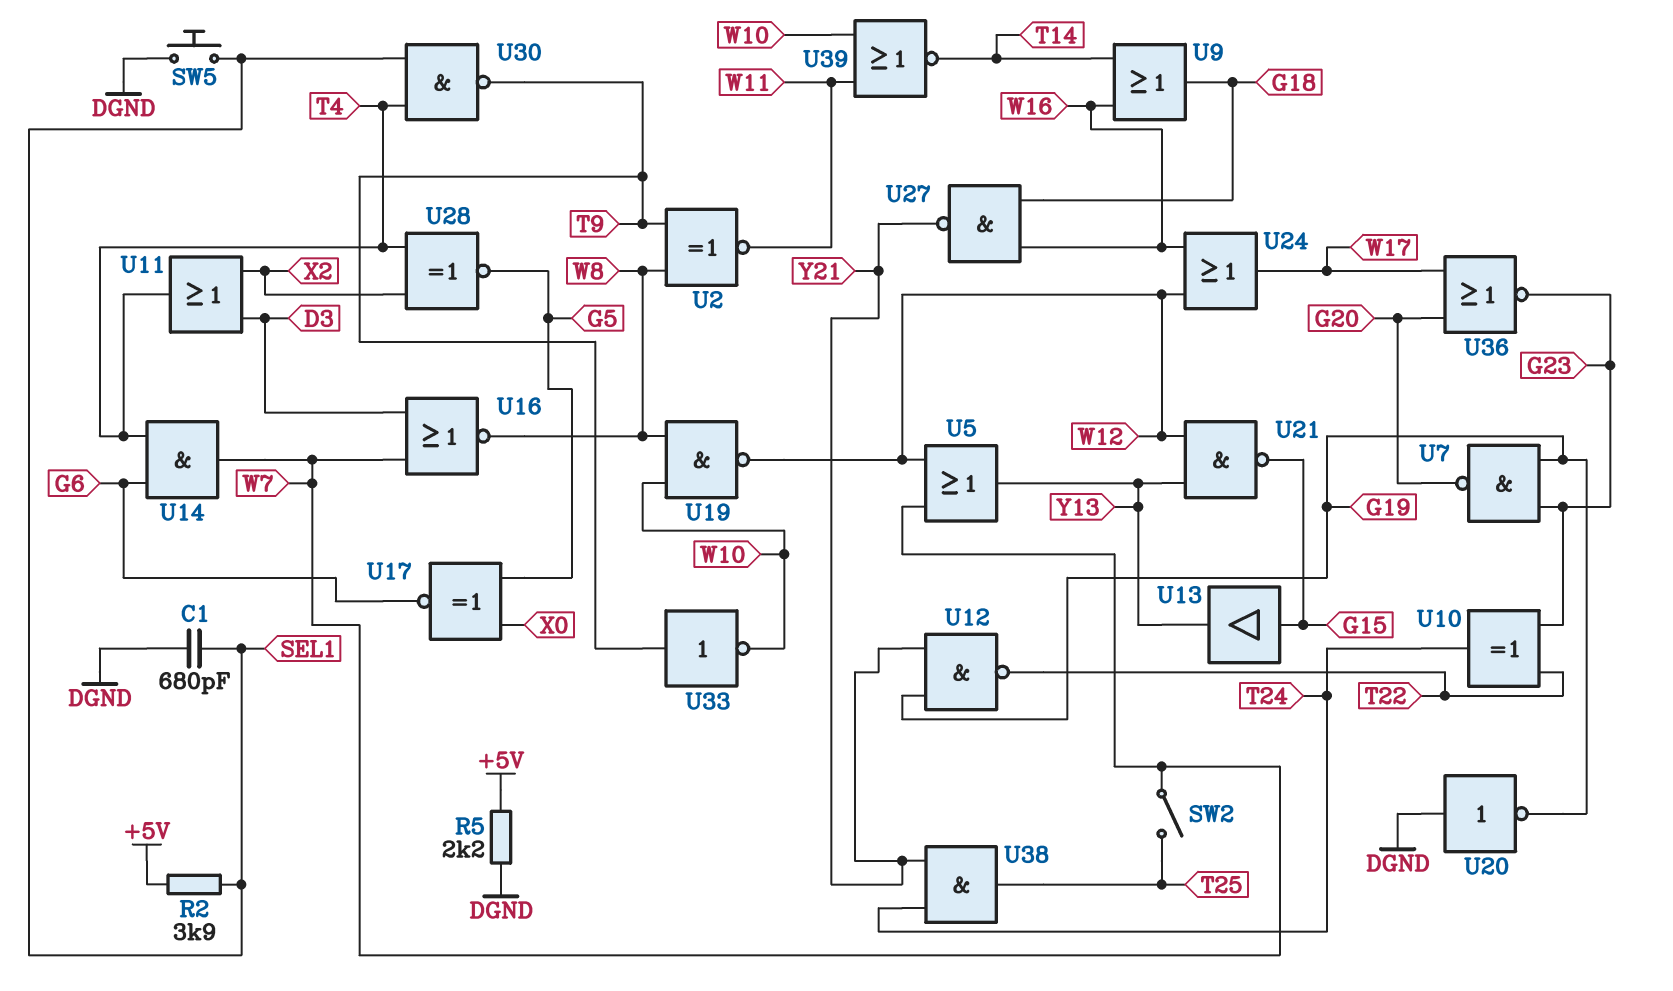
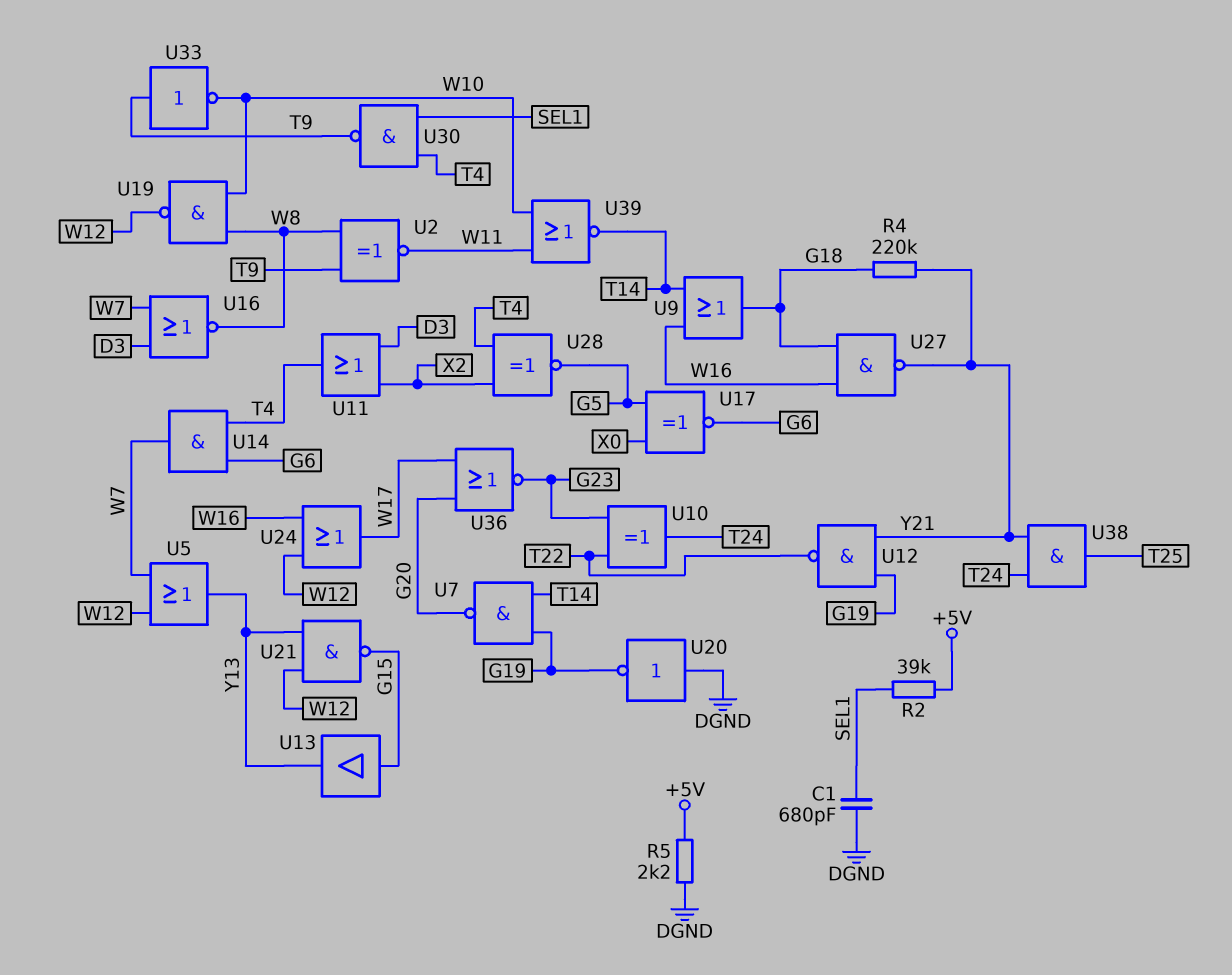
R2: 3.9k (+5V, SEL1) -> 39k (+5V, SEL1)
R4: none -> 220k (G18, Y21)
SW2: switch (T25, W7) -> none
SW5: button (DGND, SEL1) -> none
U7: NAND (in G19, in G23, out G20) -> NAND (in G19, in T14, out G20)

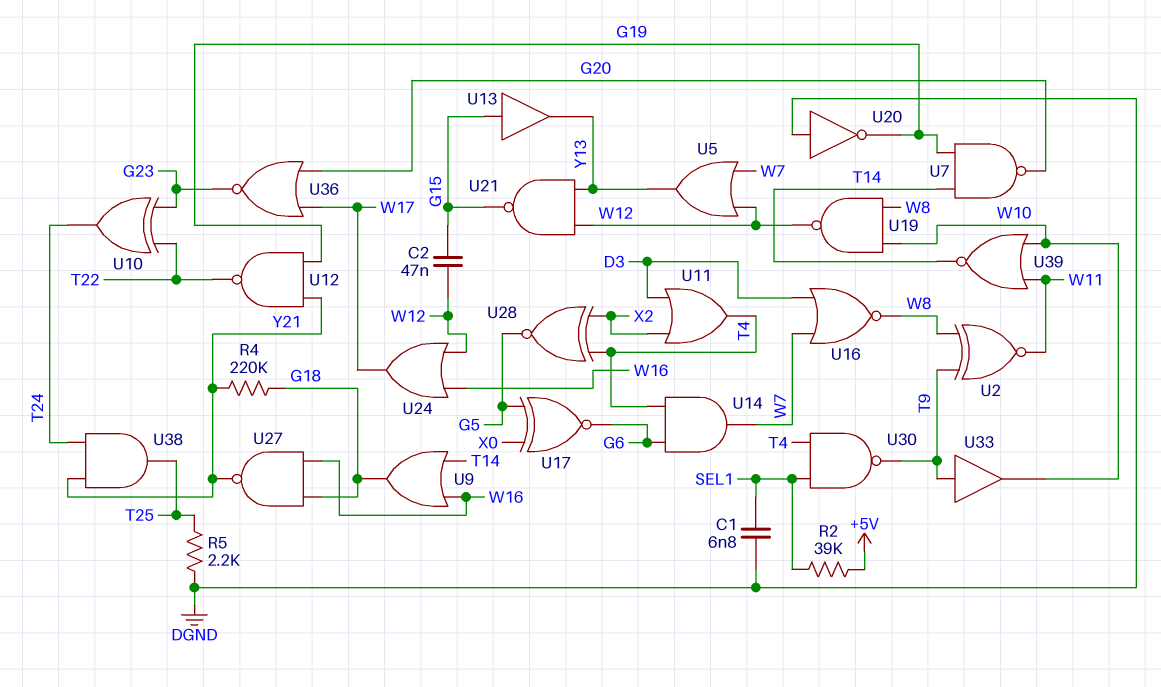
C1: 680pF (DGND, SEL1) -> 6.8nF (DGND, SEL1)
C2: none -> 47nF (G15, W12)
R5: 2.2k (+5V, DGND) -> 2.2k (DGND, T25)
U33: NOT (in T9, out W10) -> buffer (in T9, out W10)

